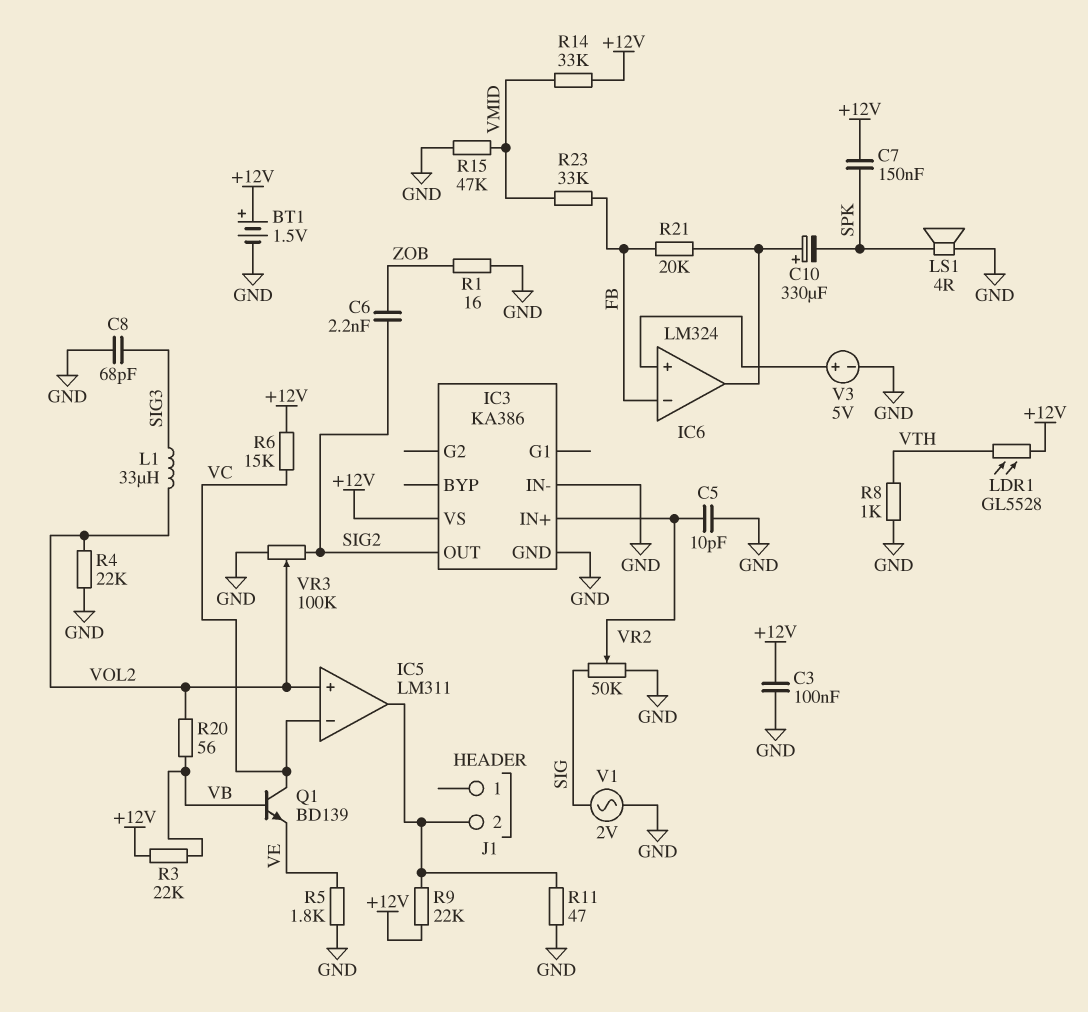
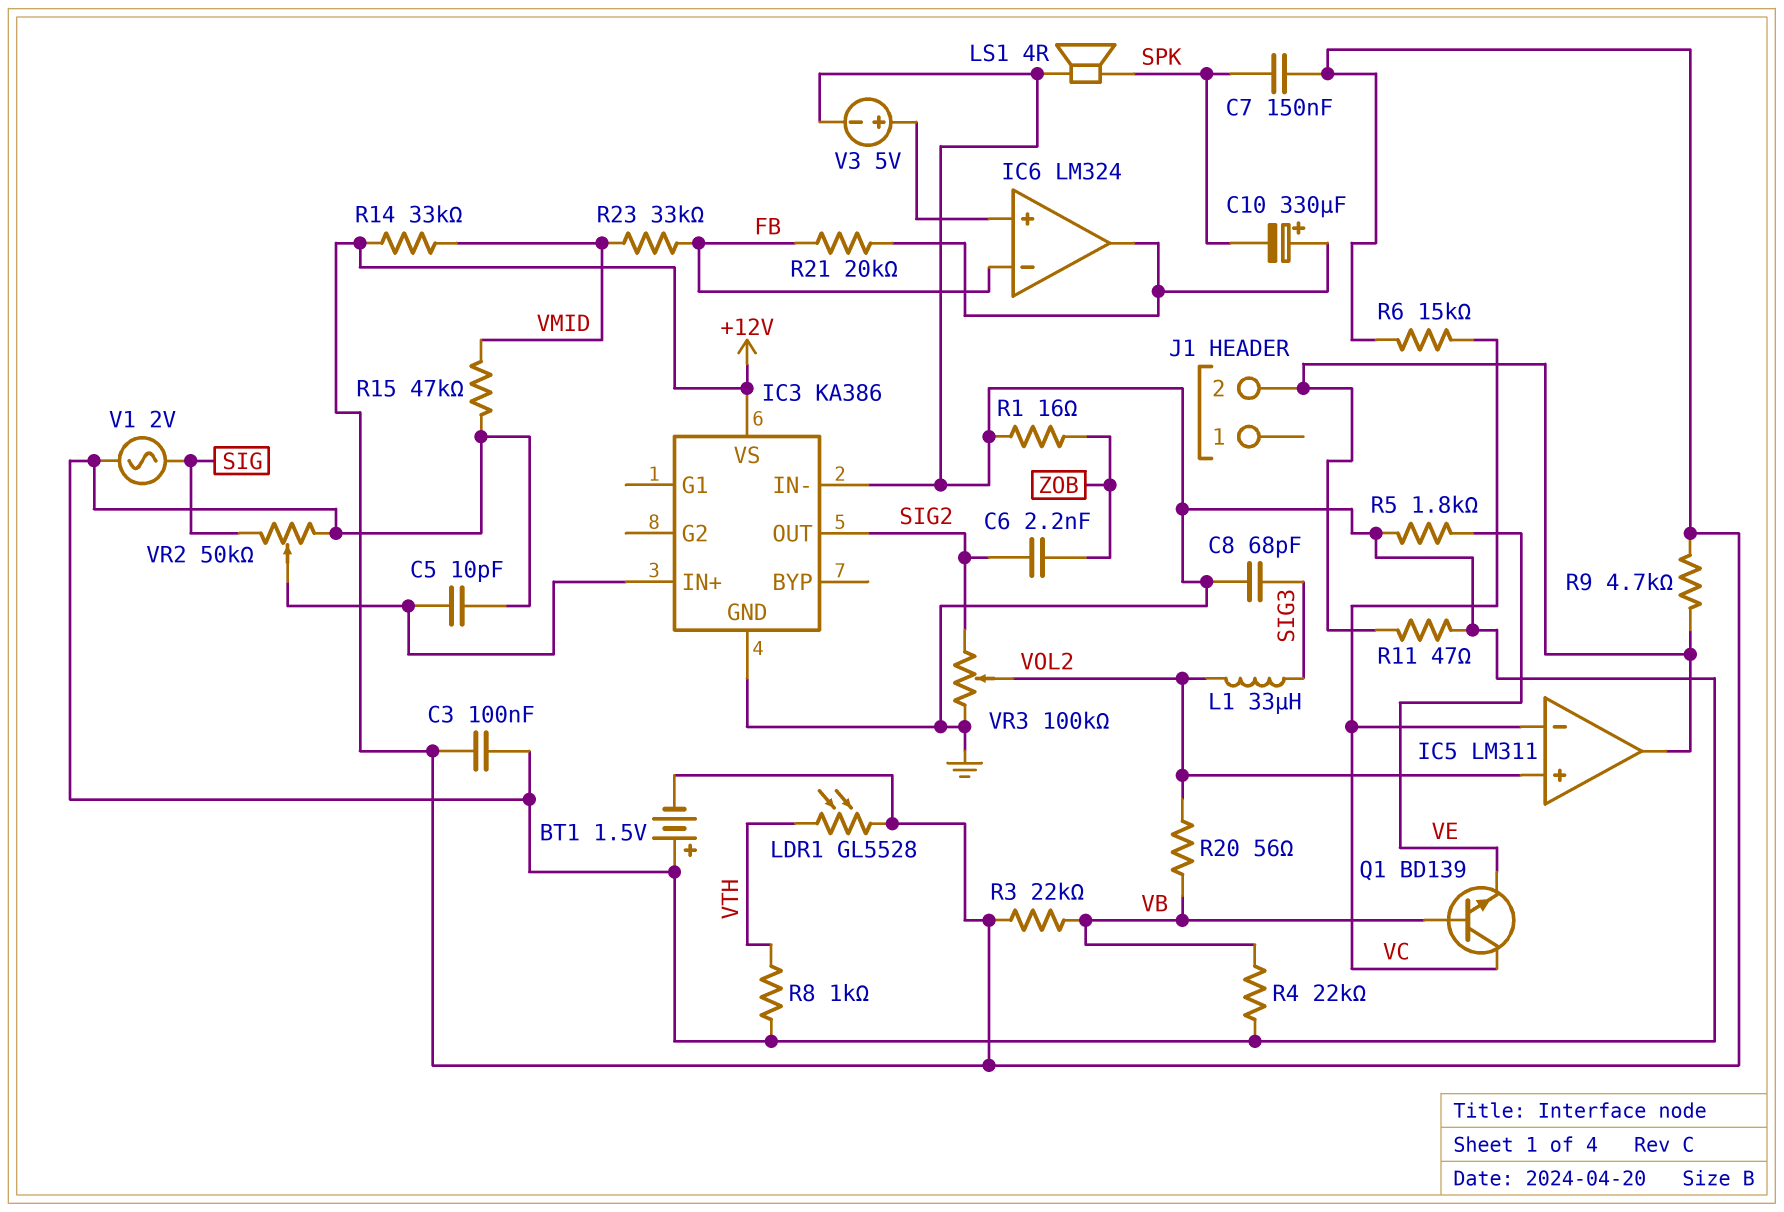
BT1: 1.5V (plus +12V, minus GND) -> 1.5V (plus GND, minus +12V)
R4: 22k (GND, VOL2) -> 22k (GND, VB)
R9: 22k (+12V, IC5/out) -> 4.7k (+12V, IC5/out)

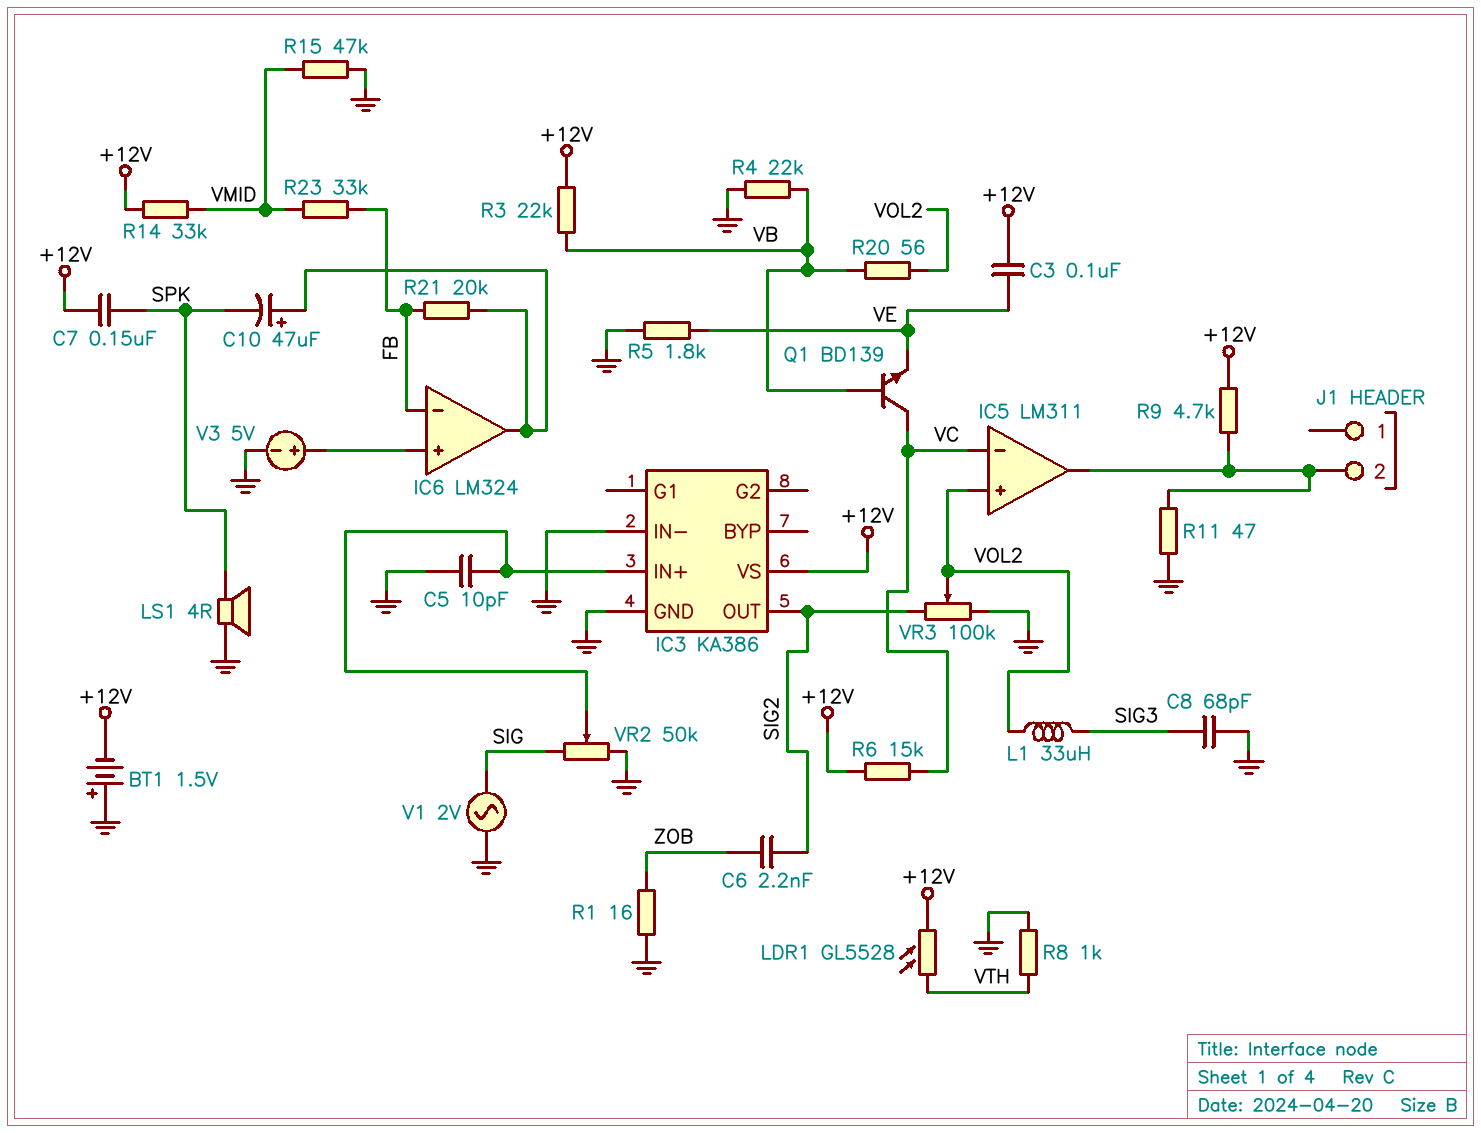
C3: 100nF (+12V, GND) -> 100nF (+12V, VE)
C10: 330uF (plus IC6/out, minus SPK) -> 47uF (plus IC6/out, minus SPK)

